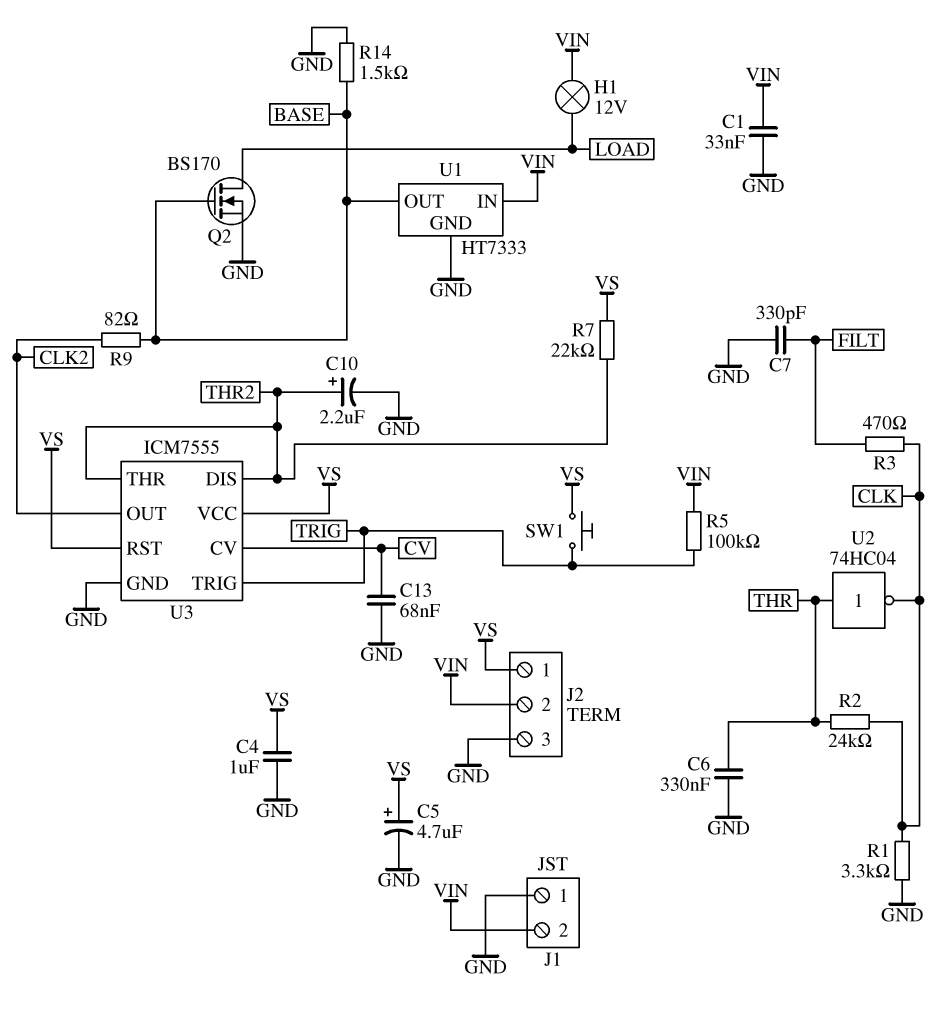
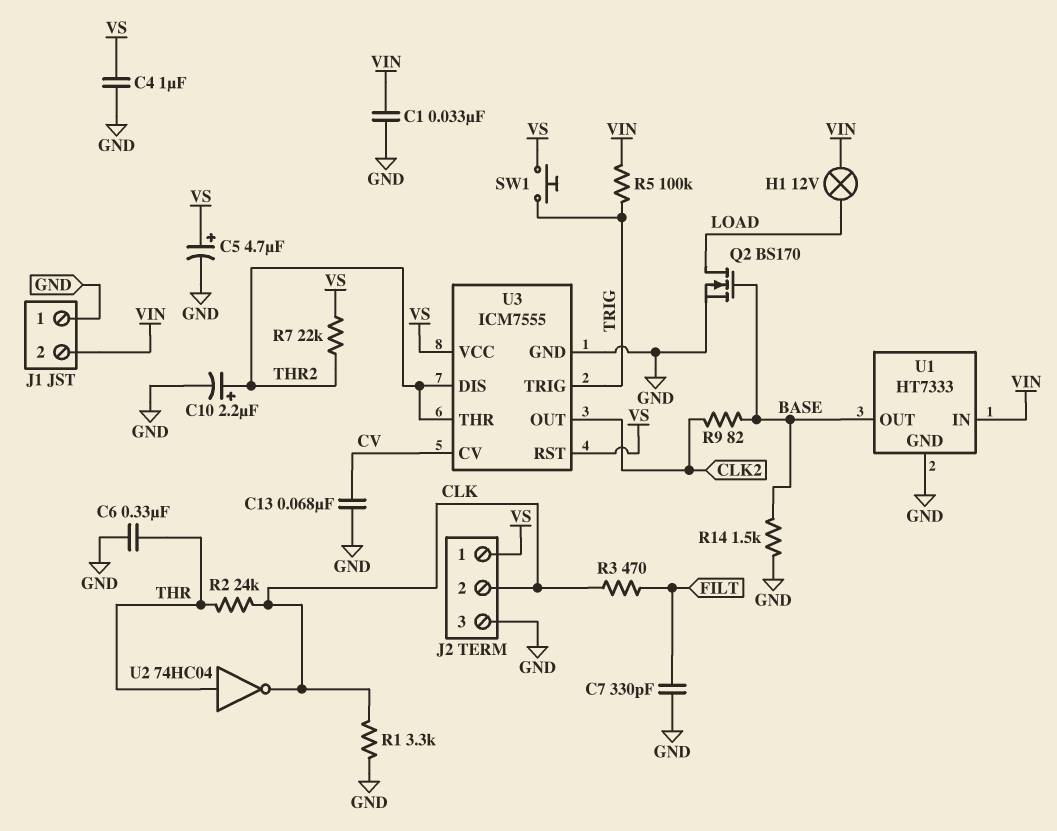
J2 pin 2: VIN -> CLK

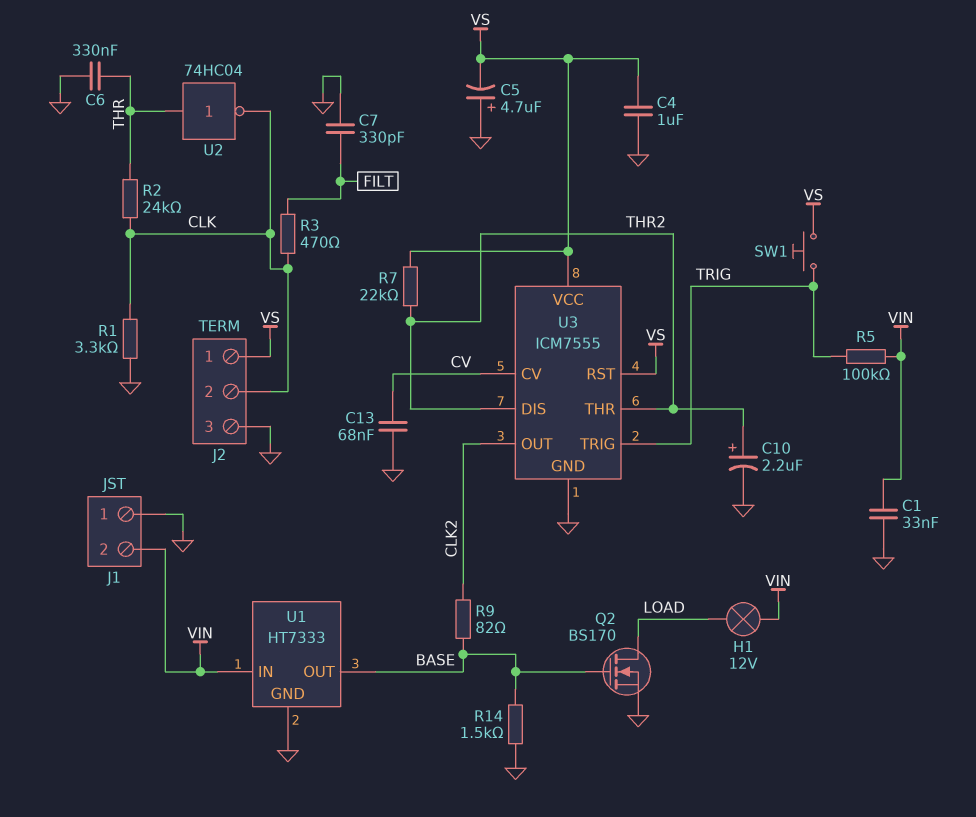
C5: 4.7uF (plus VS, minus GND) -> 4.7uF (plus GND, minus VS)

